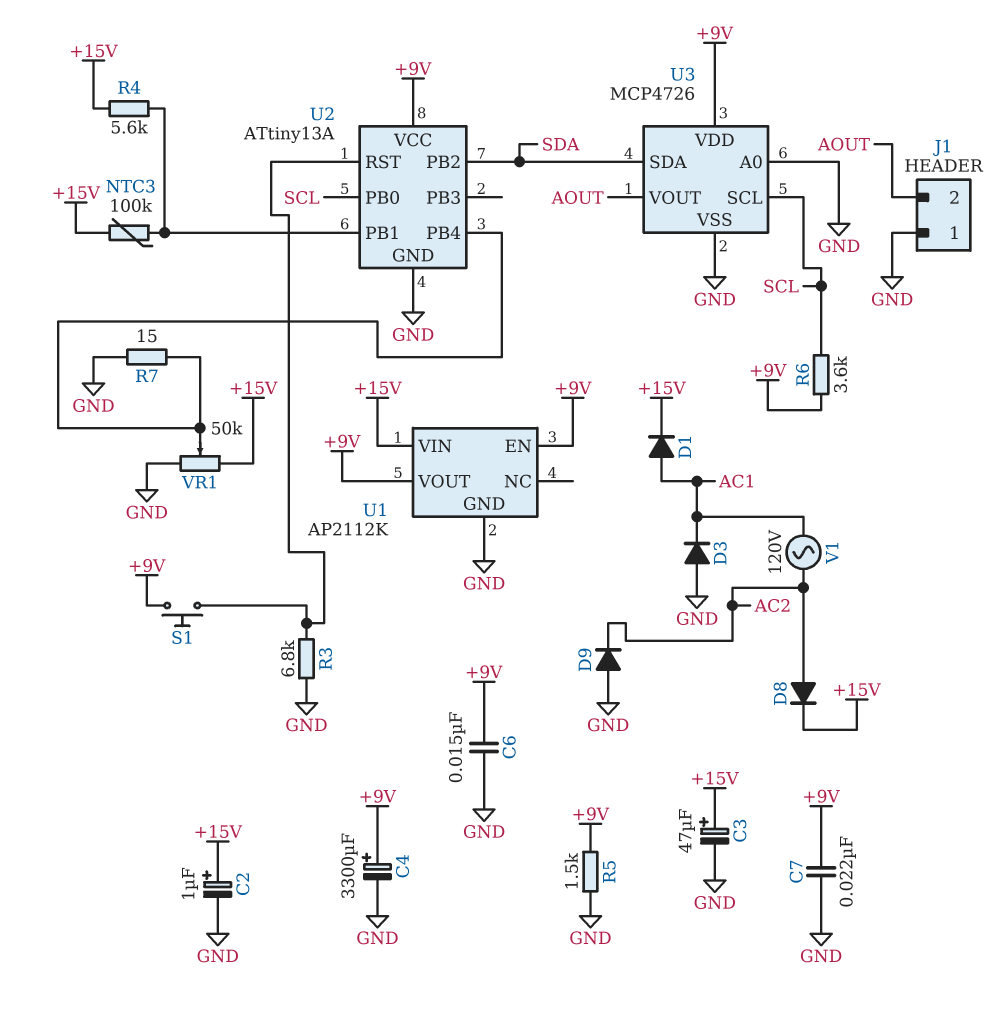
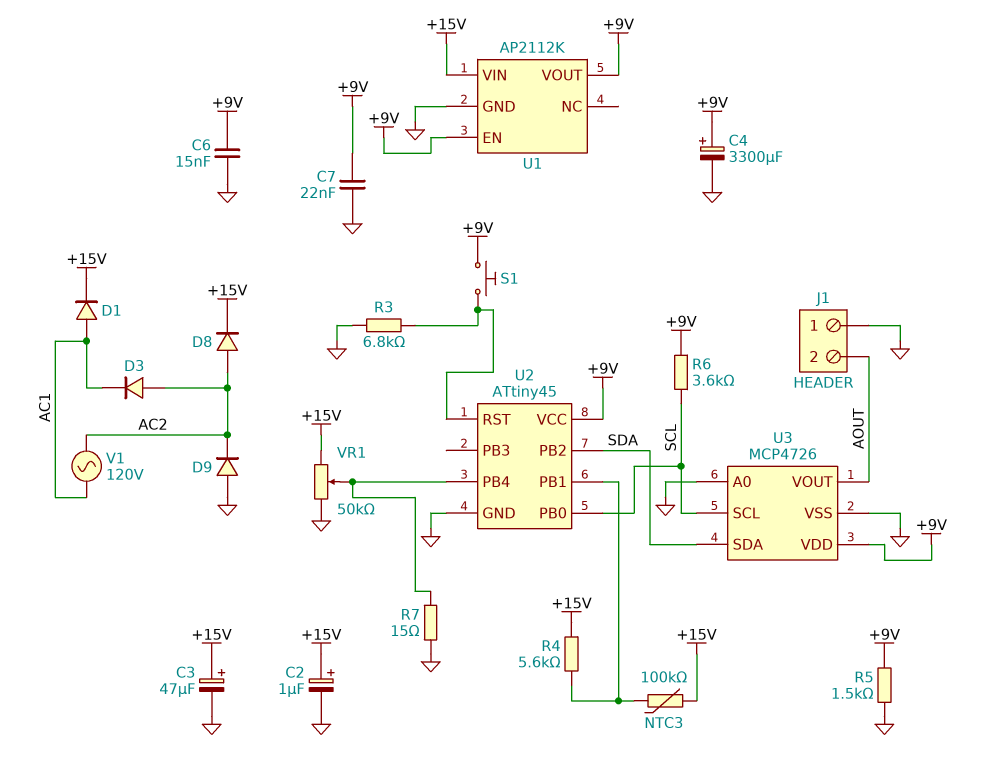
D3: diode (A GND, K AC1) -> diode (A AC2, K AC1)
U2: ATtiny13A -> ATtiny45

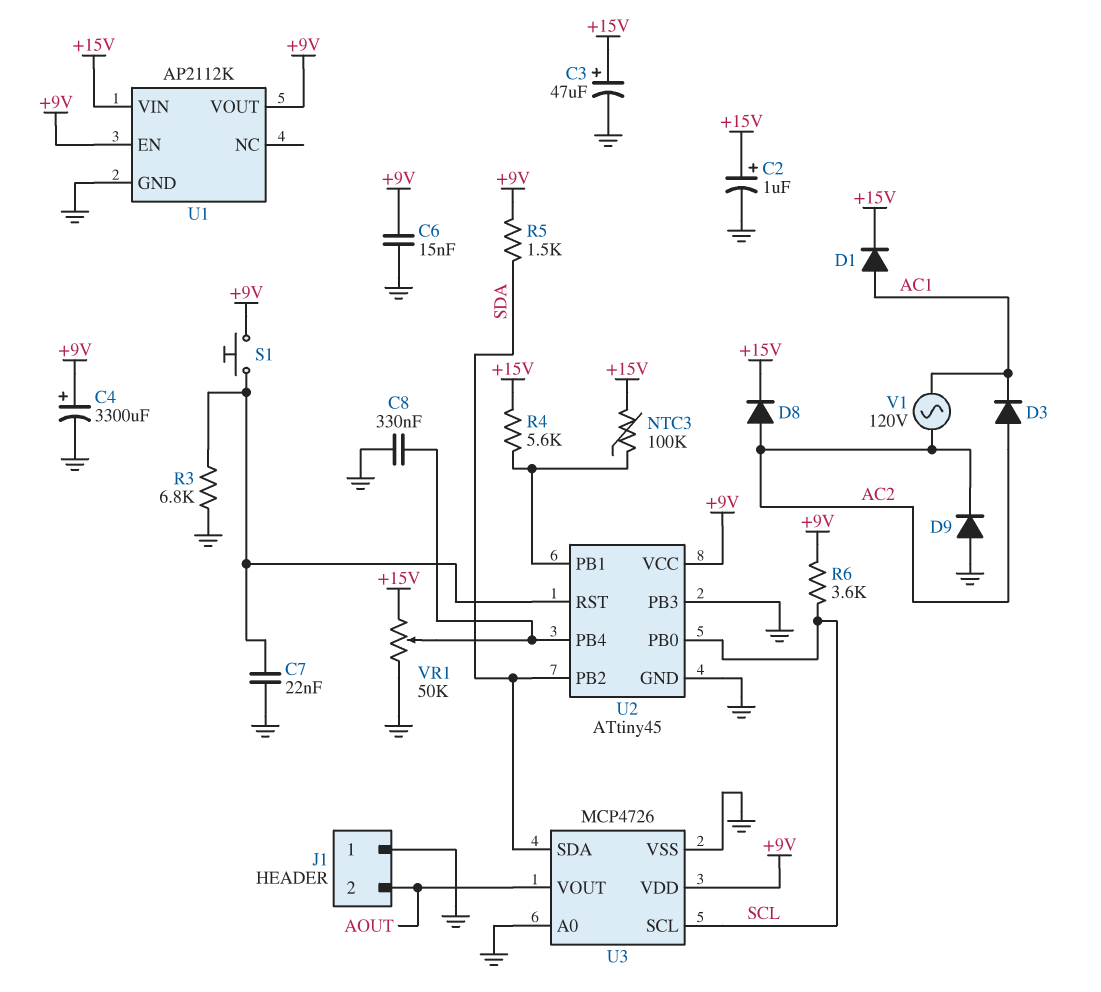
C7: 22nF (+9V, GND) -> 22nF (GND, U2/RST)
C8: none -> 330nF (GND, U2/PB4)
R5: 1.5k (+9V, GND) -> 1.5k (+9V, SDA)
R7: 15 (GND, U2/PB4) -> none
U2 pin PB3: none -> GND

